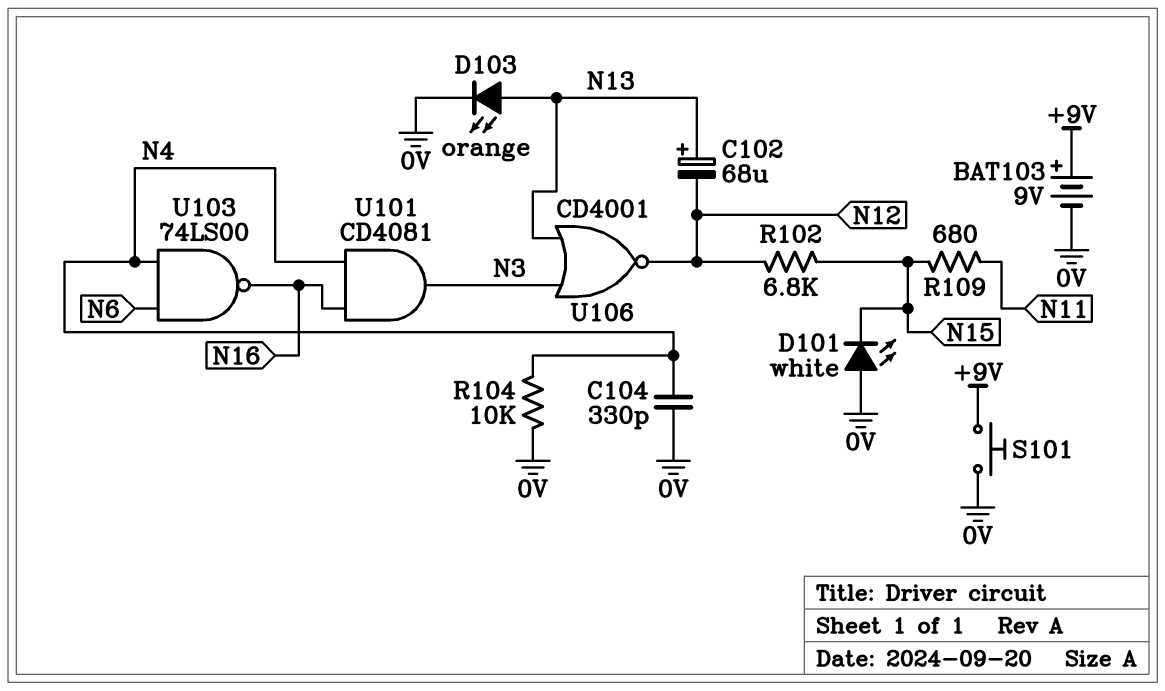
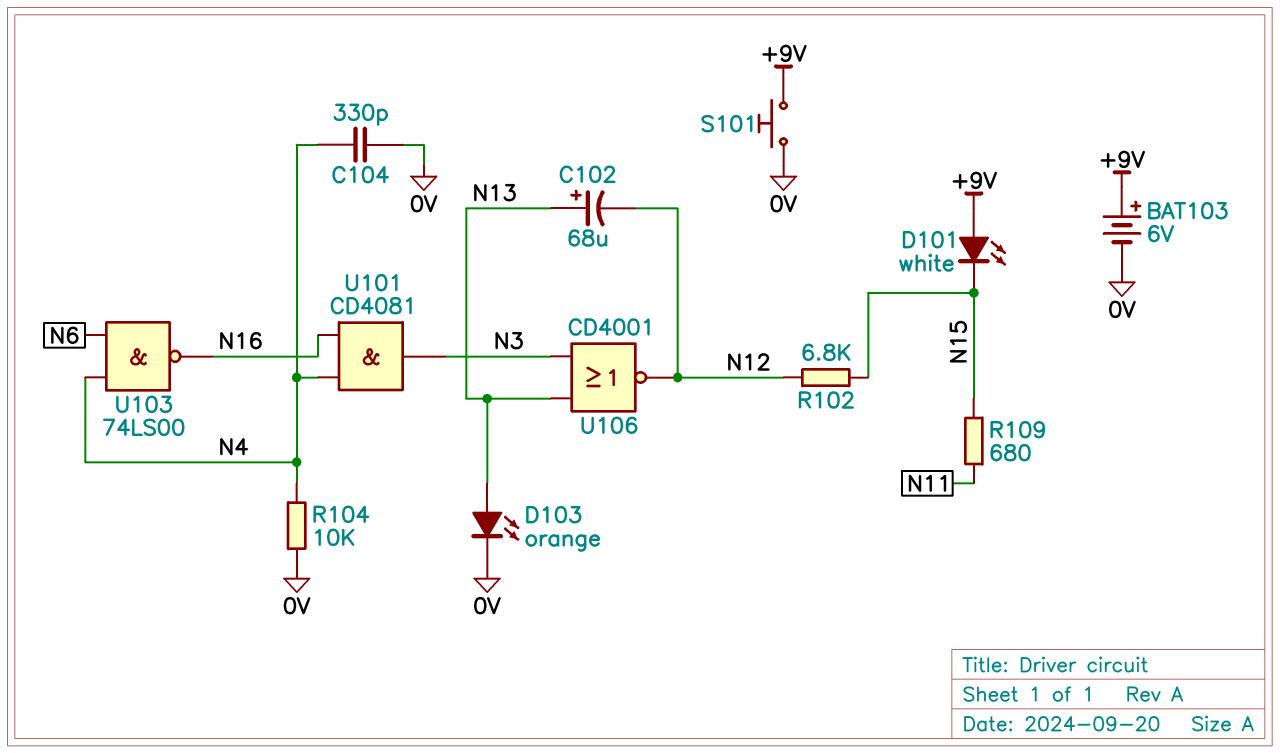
BAT103: 9V (plus +9V, minus 0V) -> 6V (plus +9V, minus 0V)
D101: LED white (A 0V, K N15) -> LED white (A +9V, K N15)

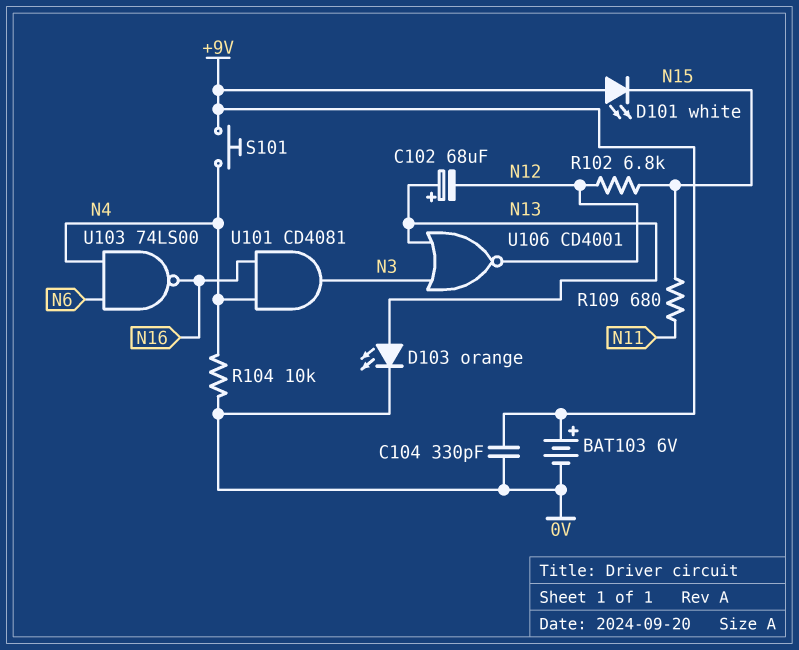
C104: 330pF (0V, N4) -> 330pF (+9V, 0V)
S101: button (+9V, 0V) -> button (+9V, N4)

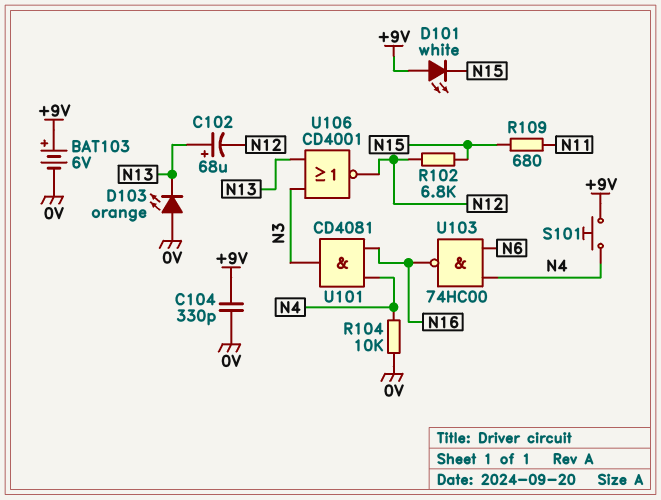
D103: LED orange (A N13, K 0V) -> LED orange (A 0V, K N13)
U103: NAND 74LS00 (in N4, in N6, out N16) -> NAND 74HC00 (in N4, in N6, out N16)

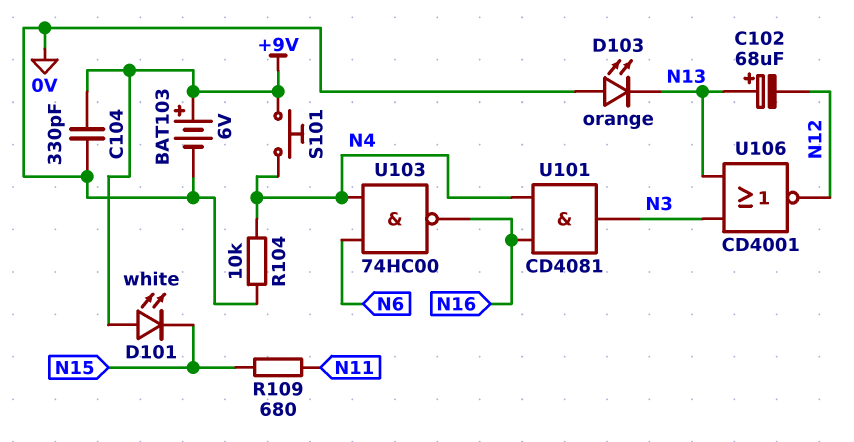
R102: 6.8k (N12, N15) -> none

